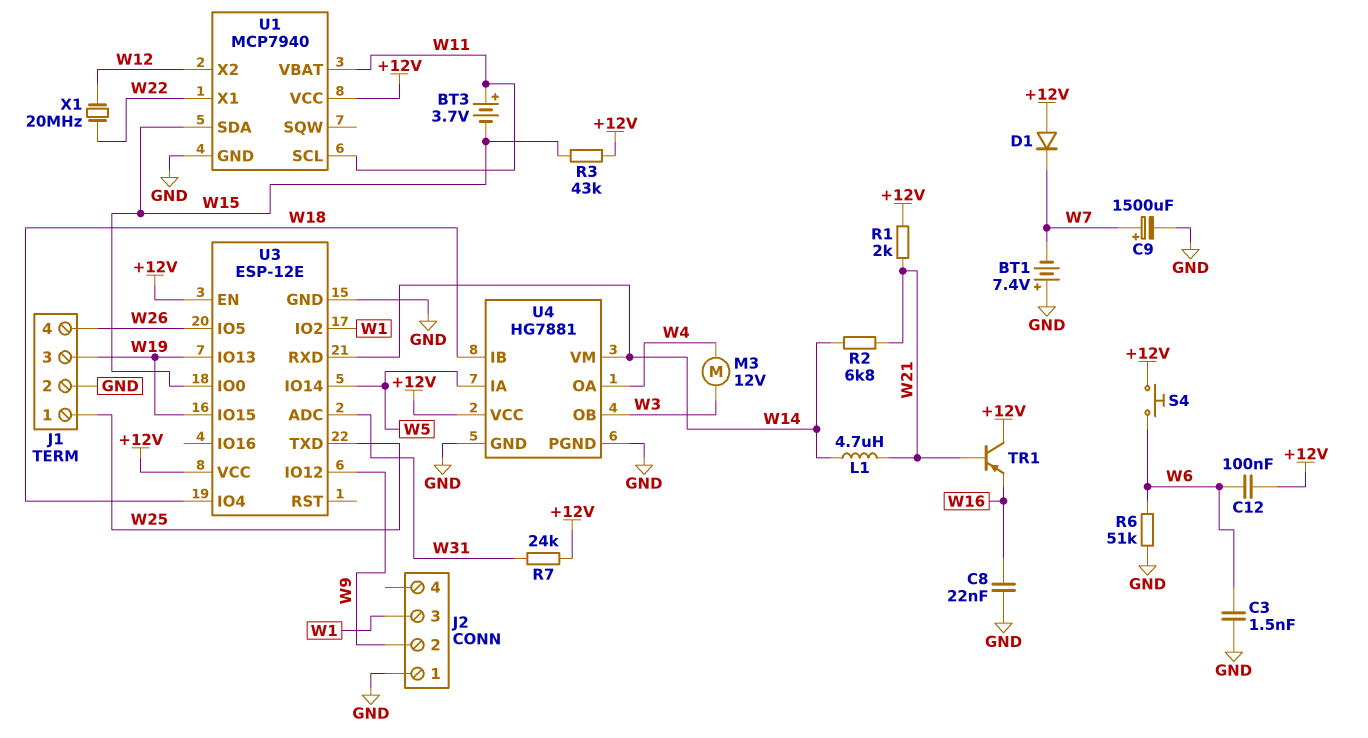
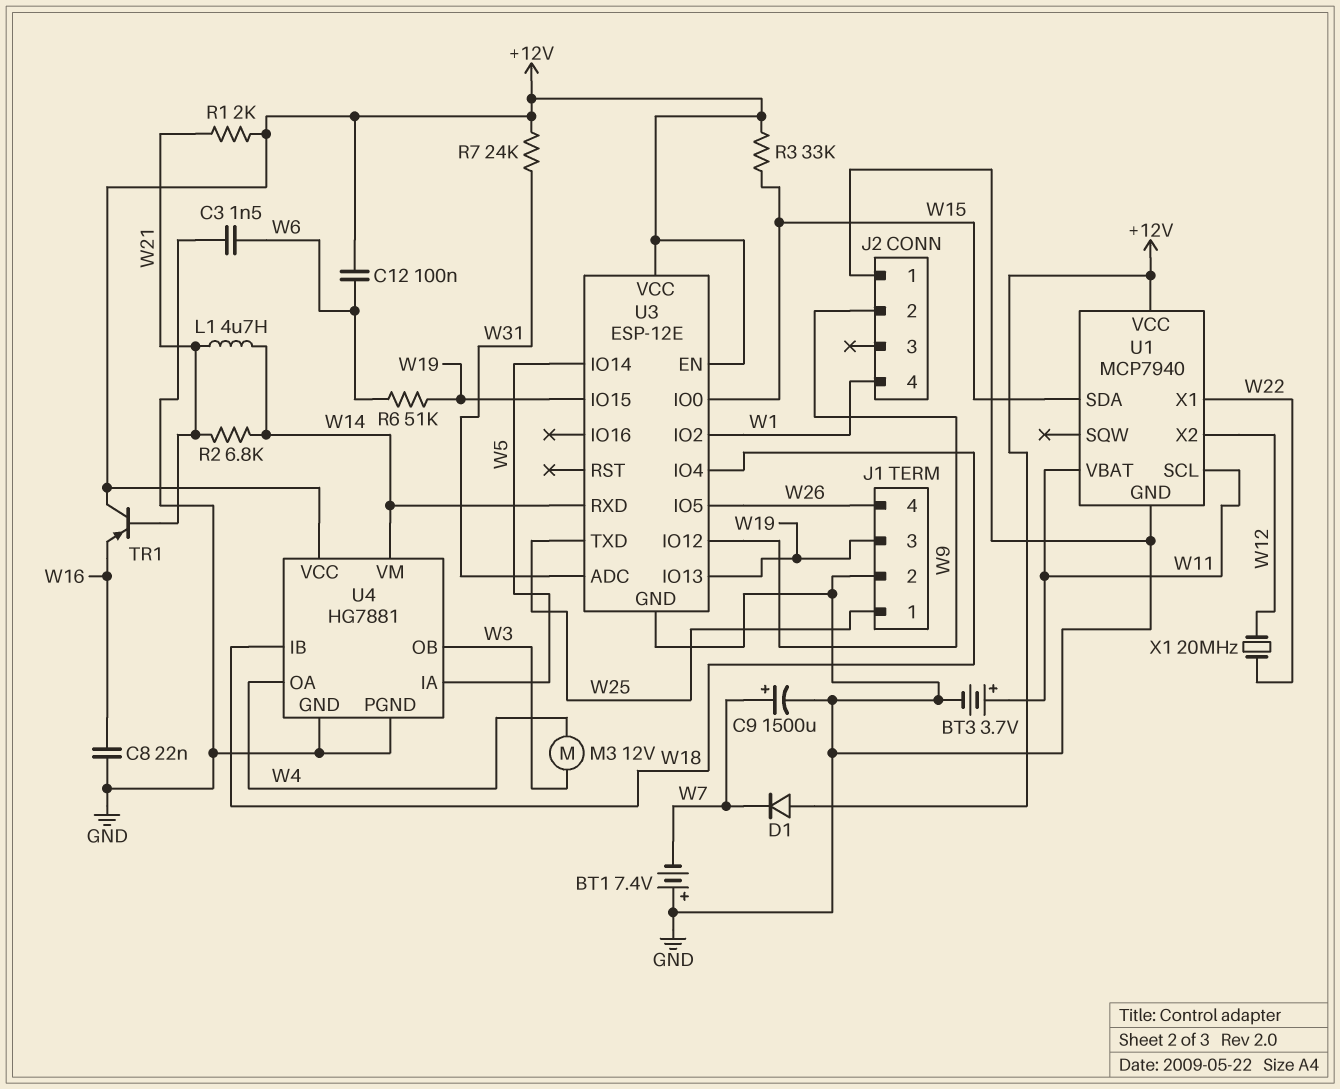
BT3: 3.7V (plus W11, minus W15) -> 3.7V (plus W11, minus GND)
J2 pin 3: W1 -> none
J2 pin 4: none -> W1
R3: 43k (+12V, W15) -> 33k (+12V, W15)
R6: 51k (GND, W6) -> 51k (W6, W19)
S4: button (+12V, W6) -> none

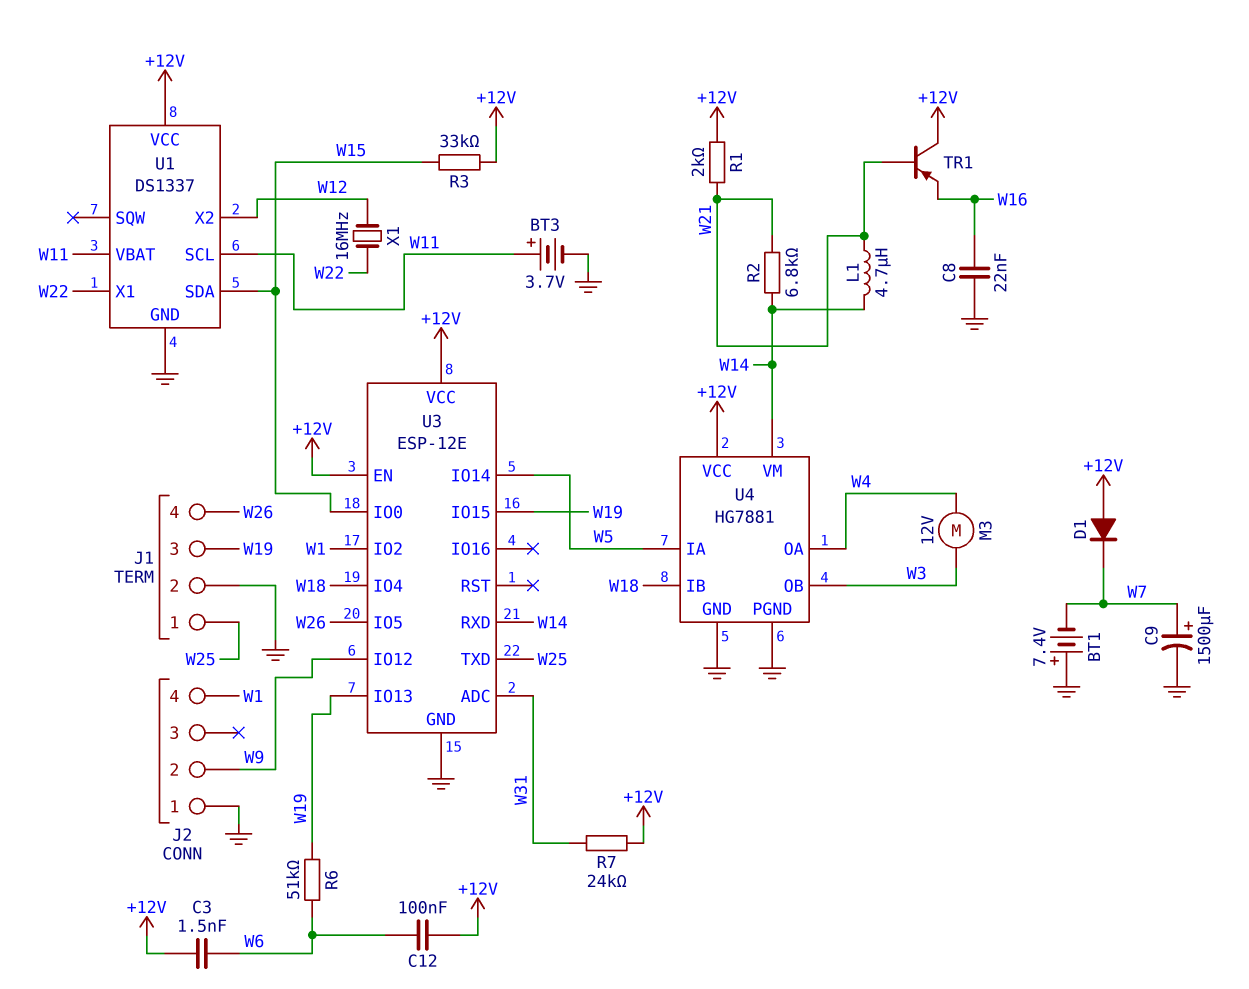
C3: 1.5nF (GND, W6) -> 1.5nF (+12V, W6)
U1: MCP7940 -> DS1337
X1: 20MHz (W12, W22) -> 16MHz (W12, W22)

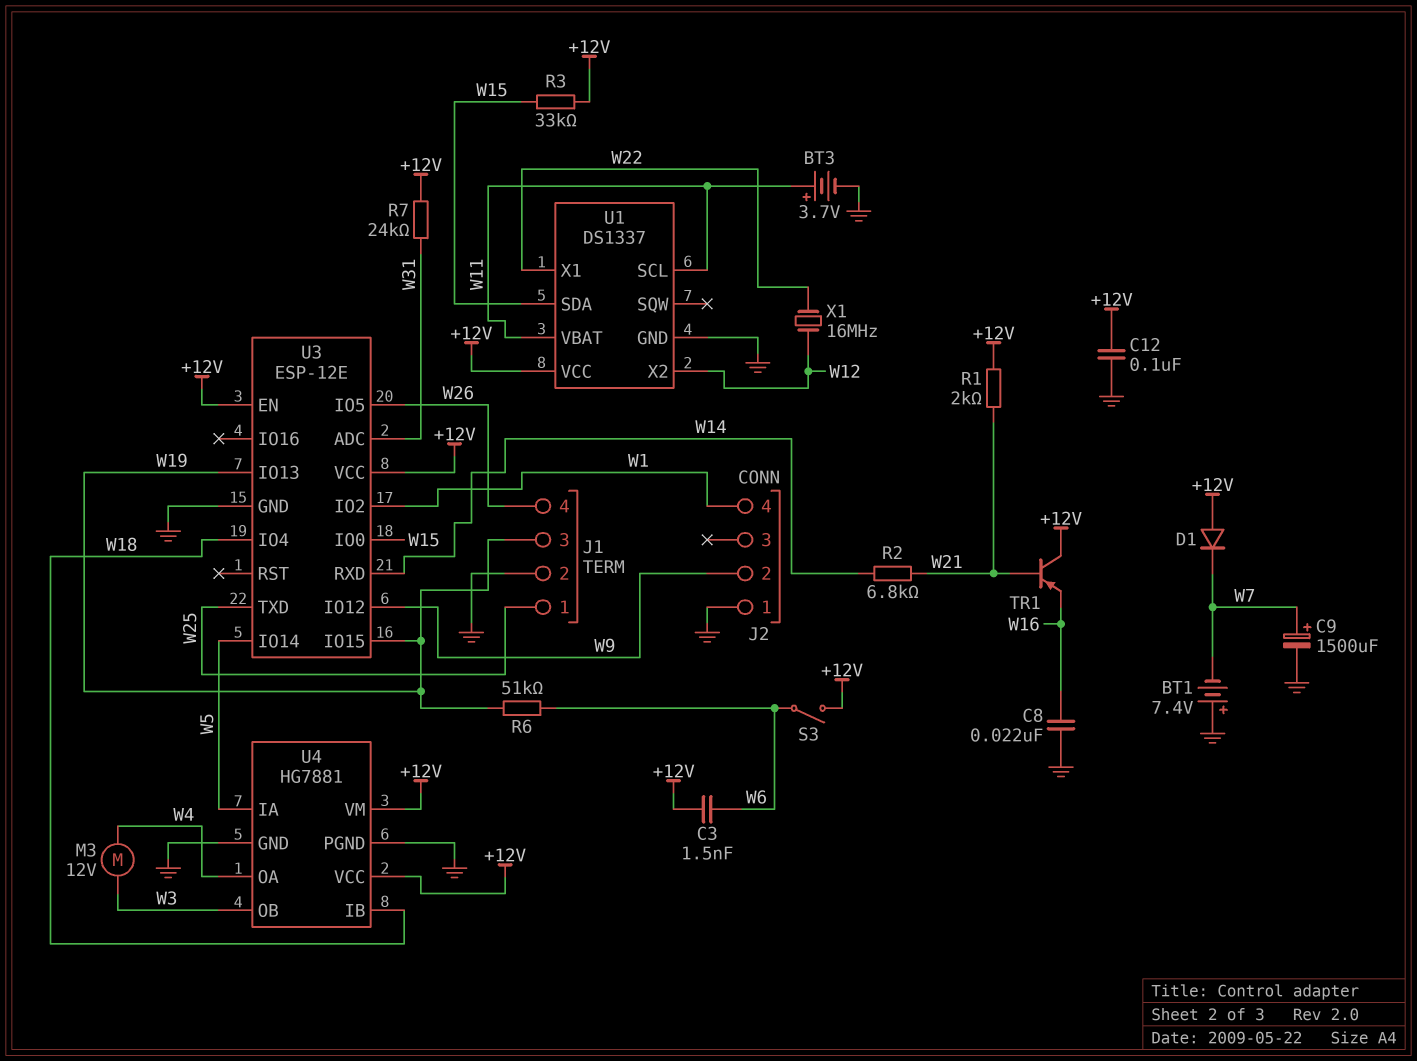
C12: 100nF (+12V, W6) -> 100nF (+12V, GND)
L1: 4.7uH (W14, W21) -> none
S3: none -> switch (+12V, W6)
U4 pin VM: W14 -> +12V

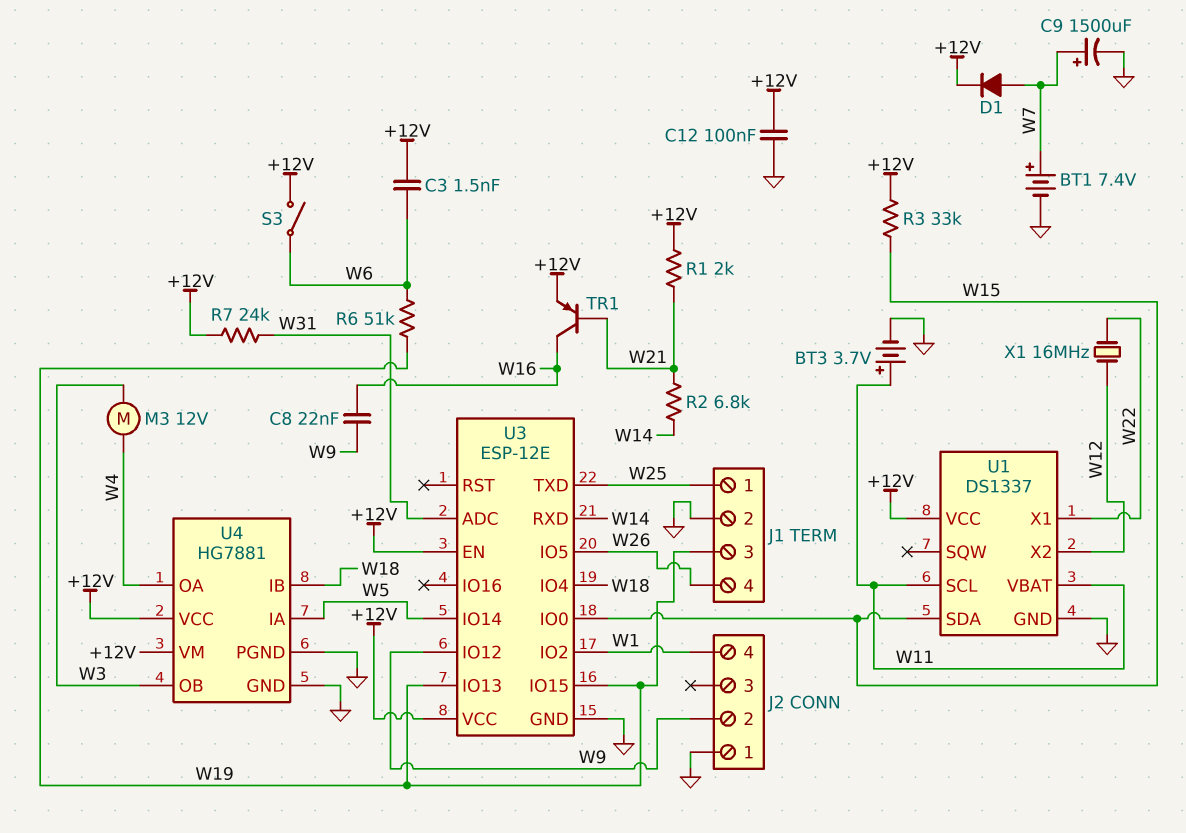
BT1: 7.4V (plus GND, minus W7) -> 7.4V (plus W7, minus GND)
C8: 22nF (GND, W16) -> 22nF (W9, W16)
D1: diode (A +12V, K W7) -> diode (A W7, K +12V)
TR1: PNP (B W21, C +12V, E W16) -> PNP (B W21, C W16, E +12V)

